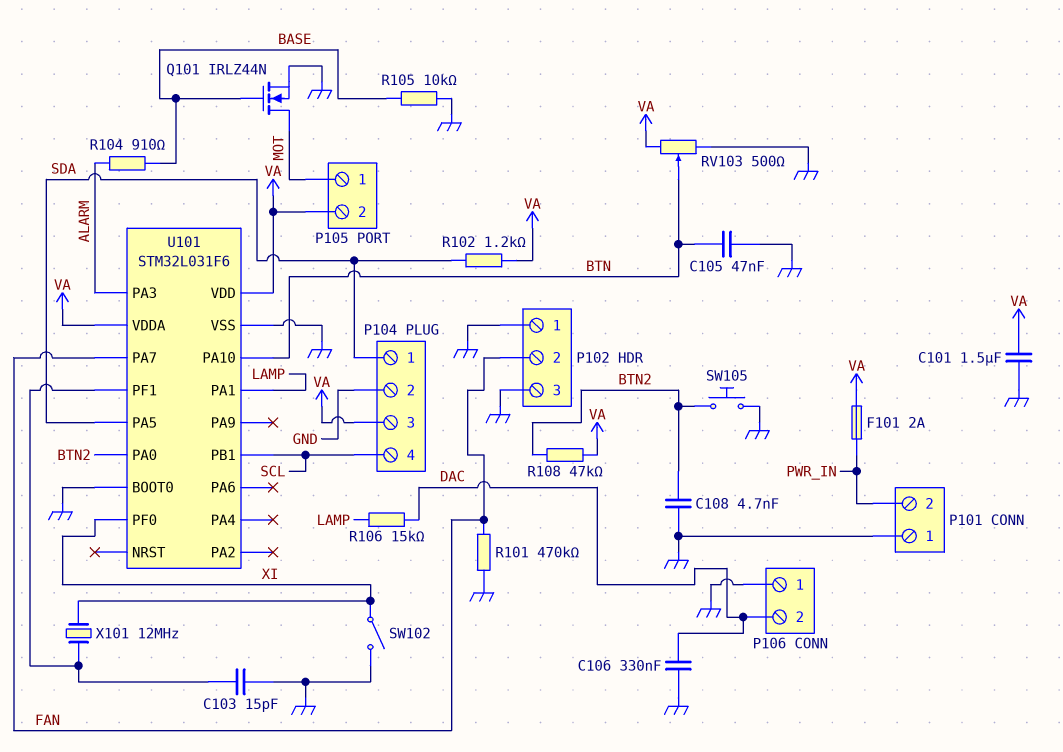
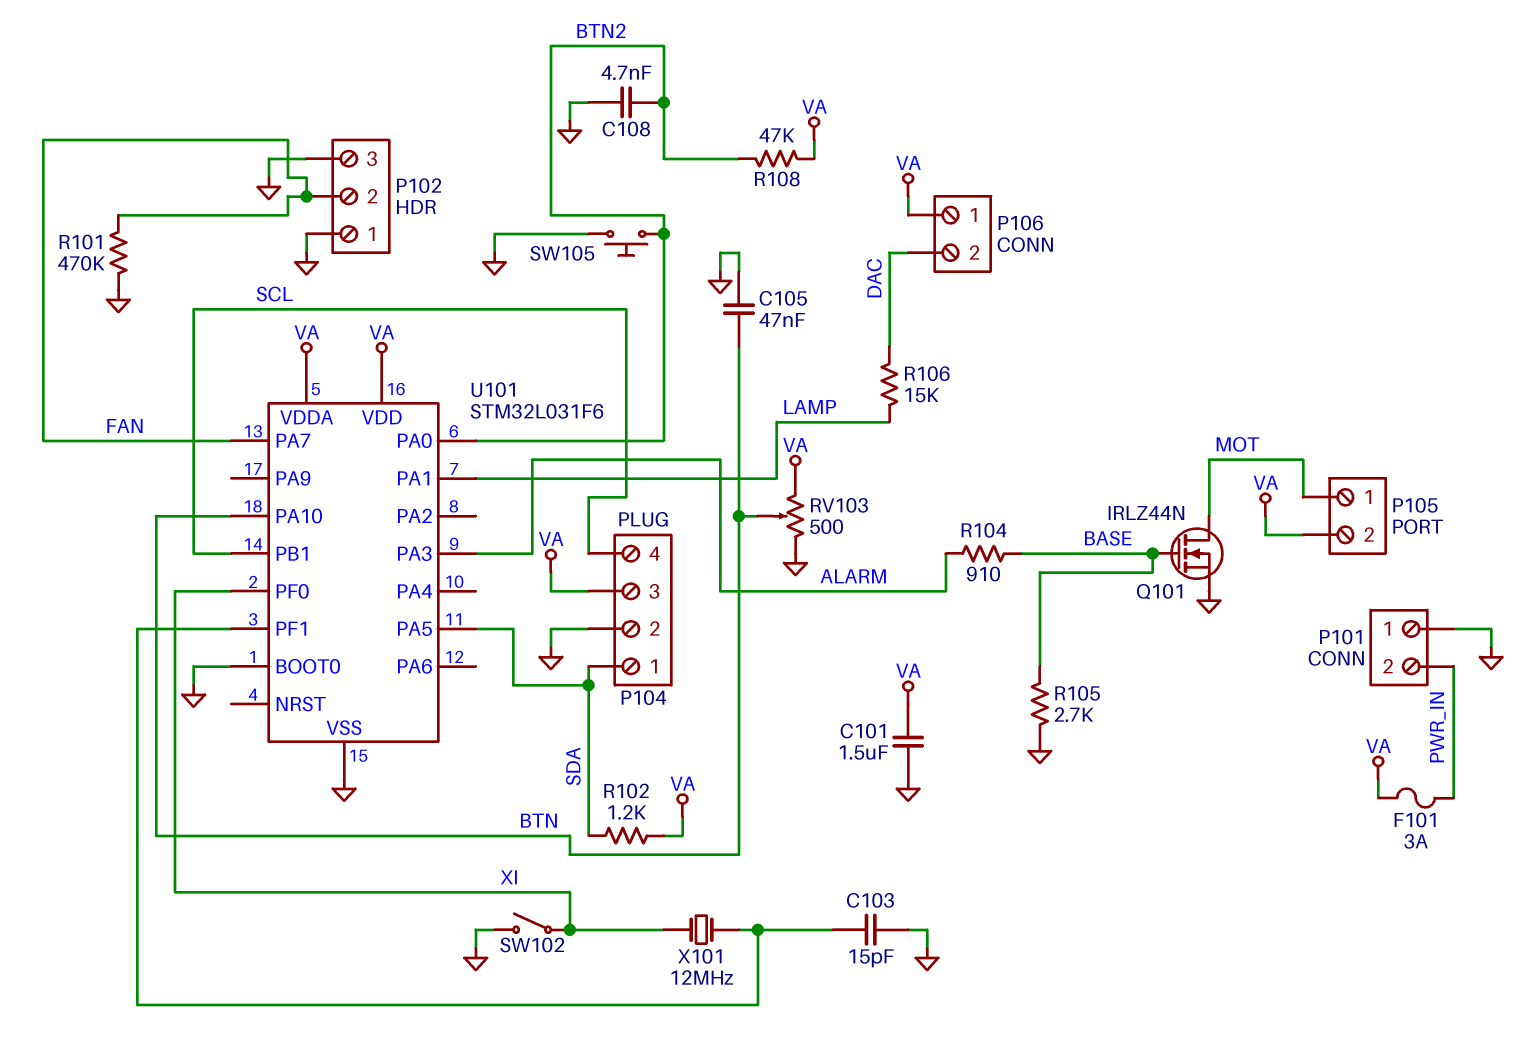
C106: 330nF (DAC, GND) -> none
F101: 2A (PWR_IN, VA) -> 3A (PWR_IN, VA)
P106 pin 1: GND -> VA
R105: 10k (BASE, GND) -> 2.7k (BASE, GND)

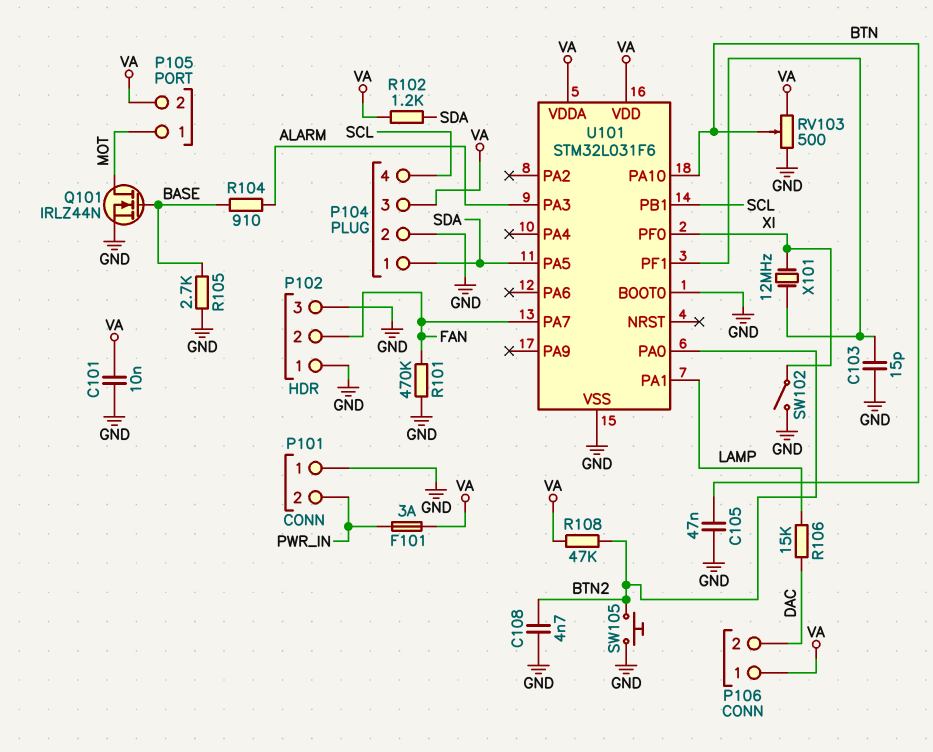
C101: 1.5uF (GND, VA) -> 10nF (GND, VA)

